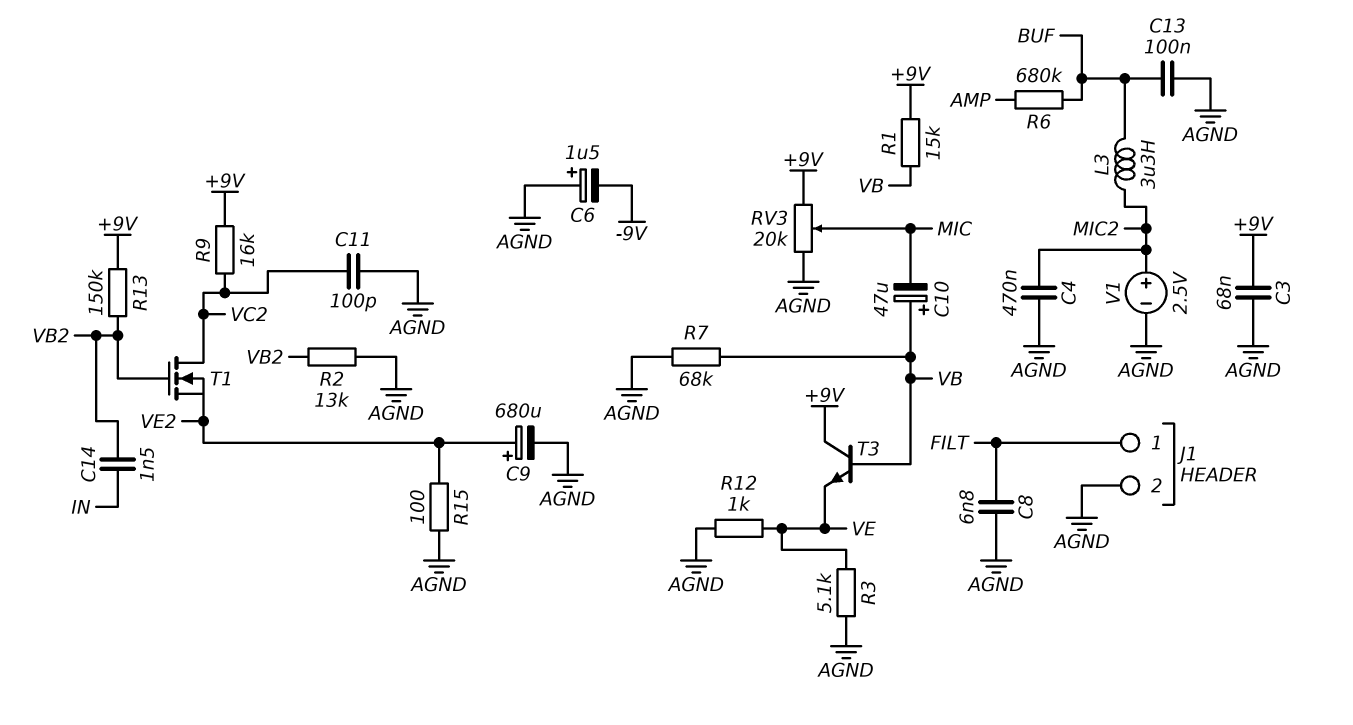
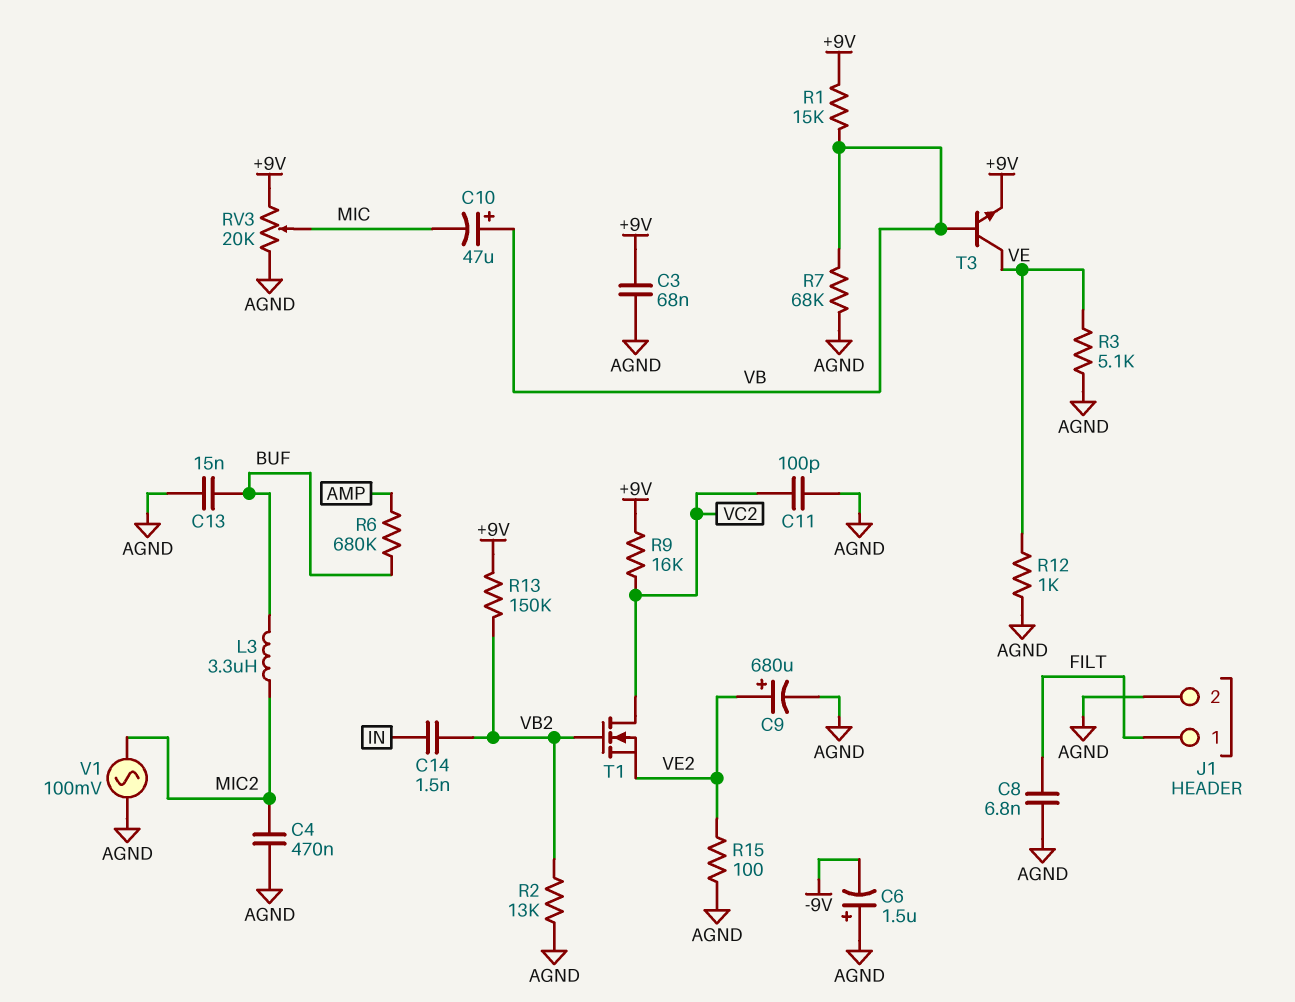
C13: 100nF (AGND, BUF) -> 15nF (AGND, BUF)
T3: NPN (B VB, C +9V, E VE) -> NPN (B VB, C VE, E +9V)
V1: 2.5V (plus MIC2, minus AGND) -> AC 100mV (AGND, MIC2)

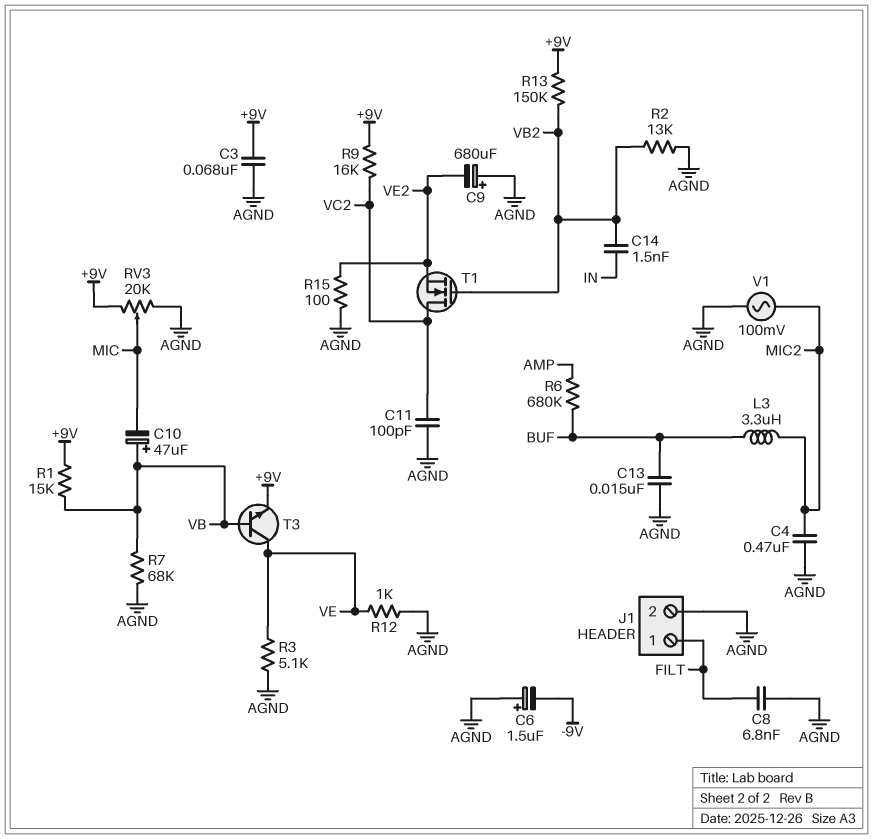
C9: 680uF (plus VE2, minus AGND) -> 680uF (plus AGND, minus VE2)

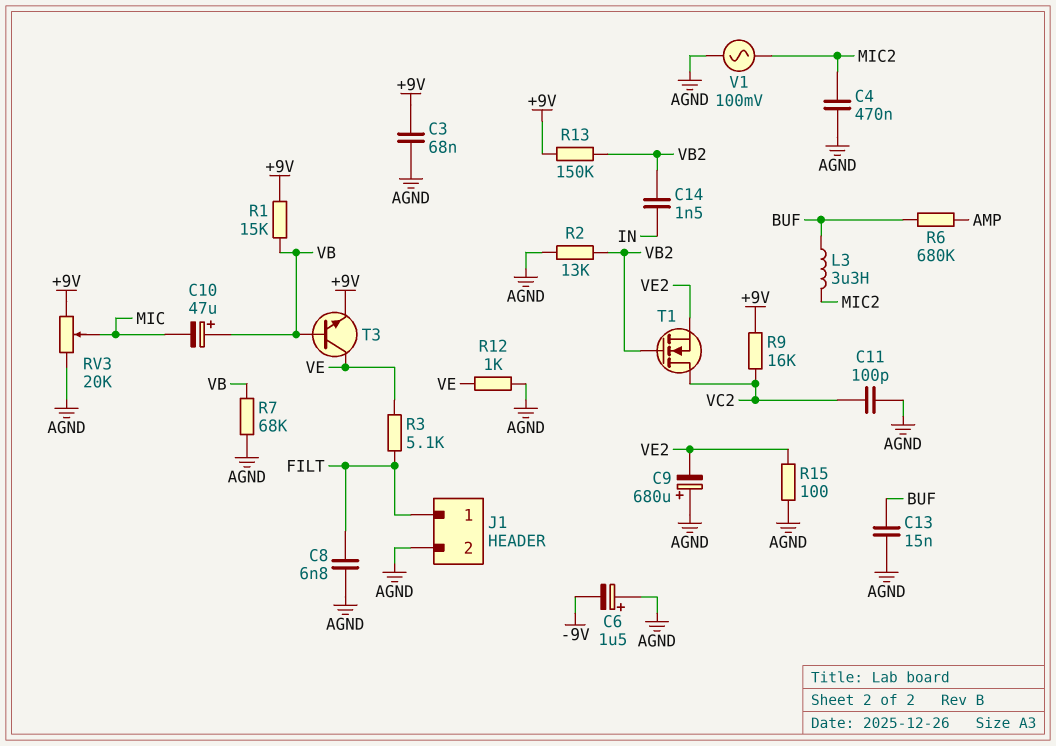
R3: 5.1k (AGND, VE) -> 5.1k (FILT, VE)

